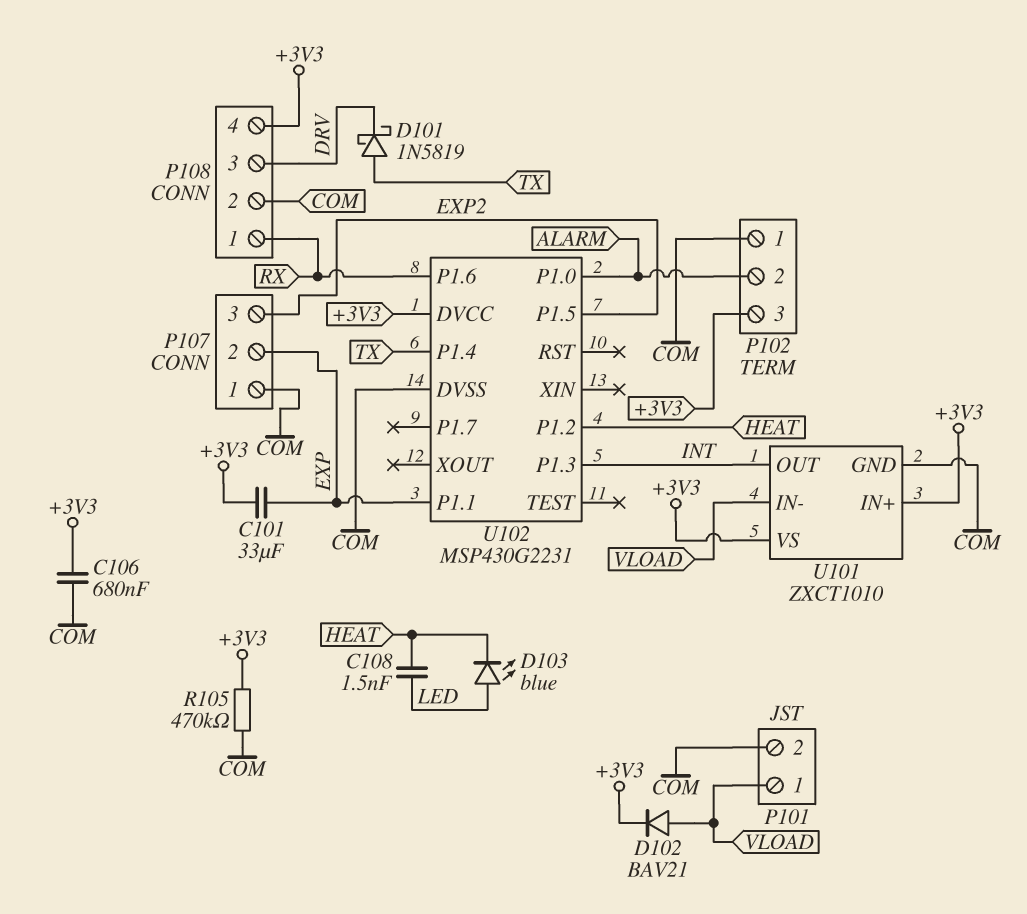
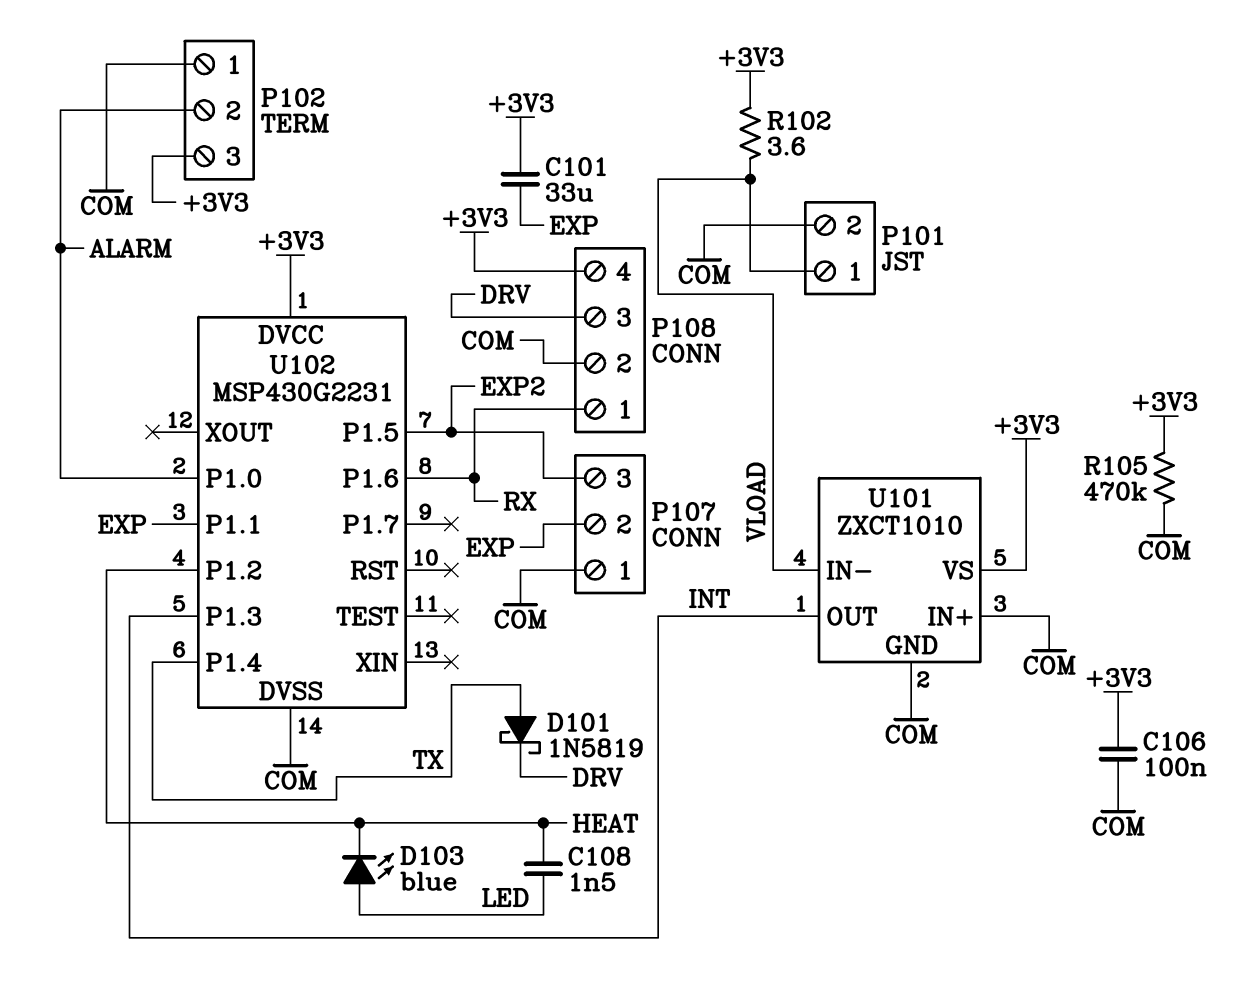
C106: 680nF (+3V3, COM) -> 100nF (+3V3, COM)
D102: diode BAV21 (A VLOAD, K +3V3) -> none
R102: none -> 3.6 (+3V3, VLOAD)
U101 pin IN+: +3V3 -> COM

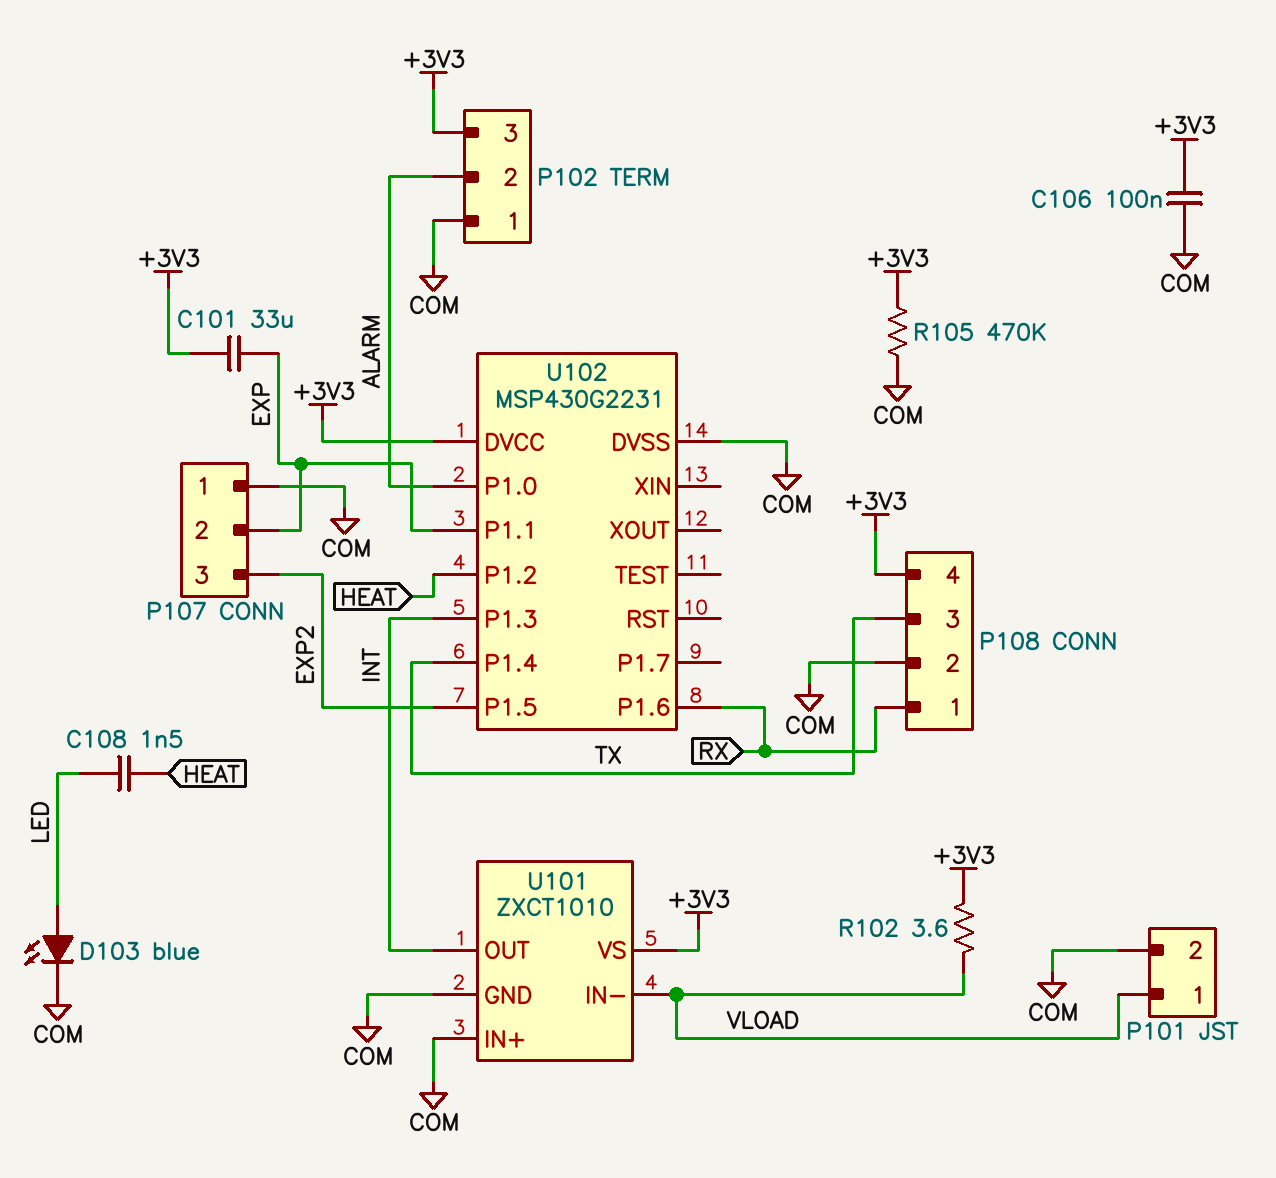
D101: schottky 1N5819 (A TX, K DRV) -> none
D103: LED blue (A LED, K HEAT) -> LED blue (A LED, K COM)
P108 pin 3: DRV -> TX

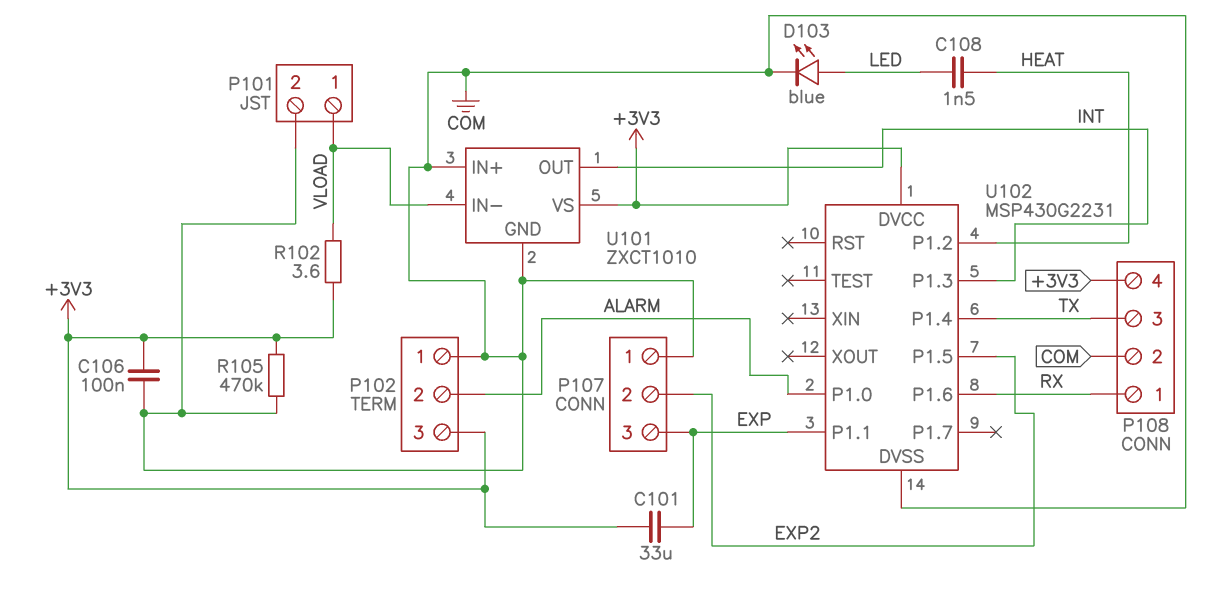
P107 pin 2: EXP -> EXP2
P107 pin 3: EXP2 -> EXP

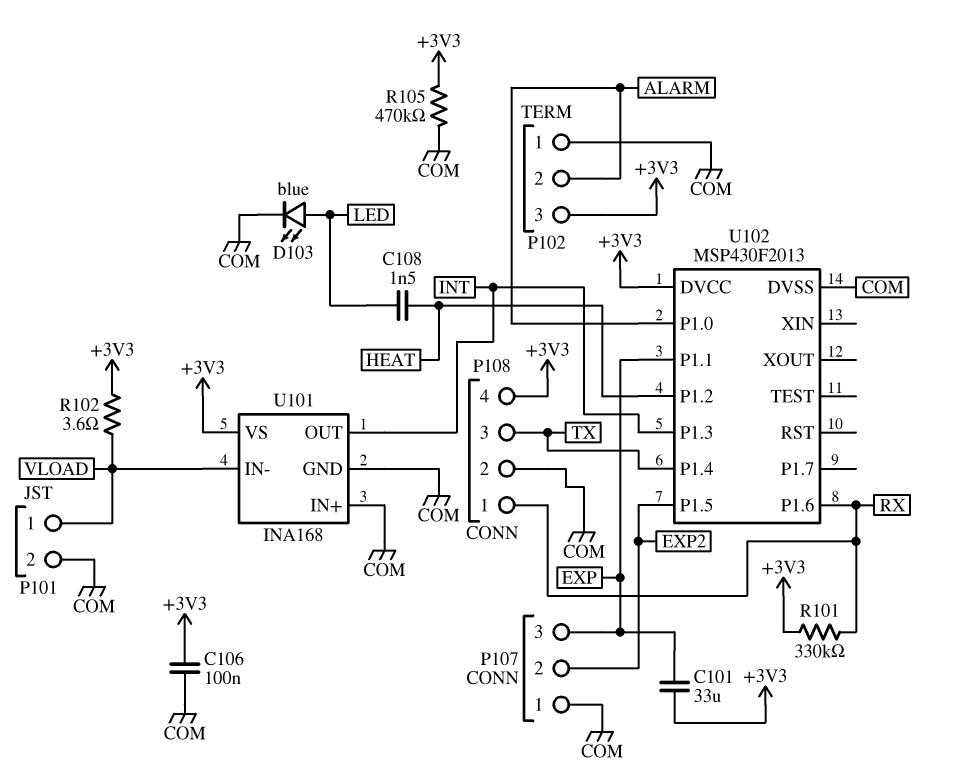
R101: none -> 330k (+3V3, RX)
U101: ZXCT1010 -> INA168
U102: MSP430G2231 -> MSP430F2013

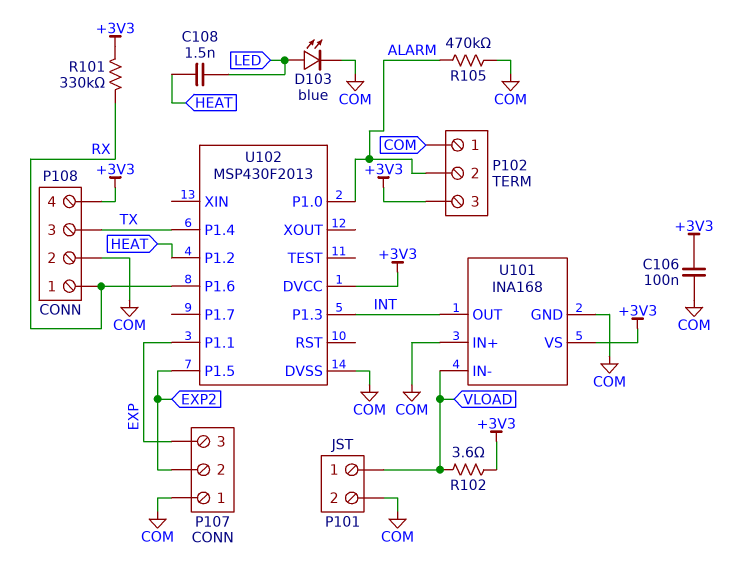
C101: 33uF (+3V3, EXP) -> none
R105: 470k (+3V3, COM) -> 470k (ALARM, COM)

